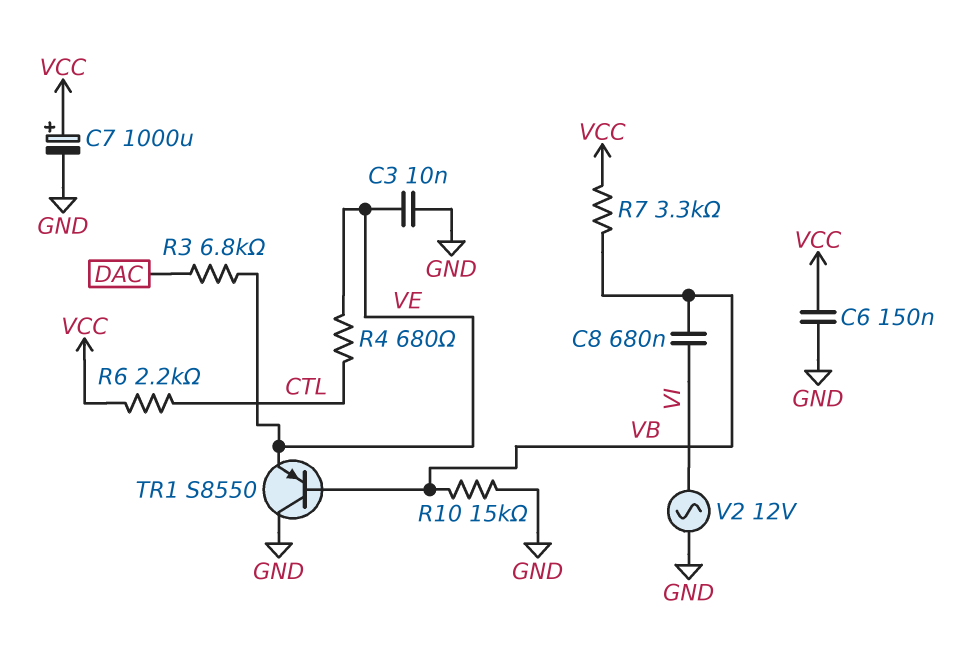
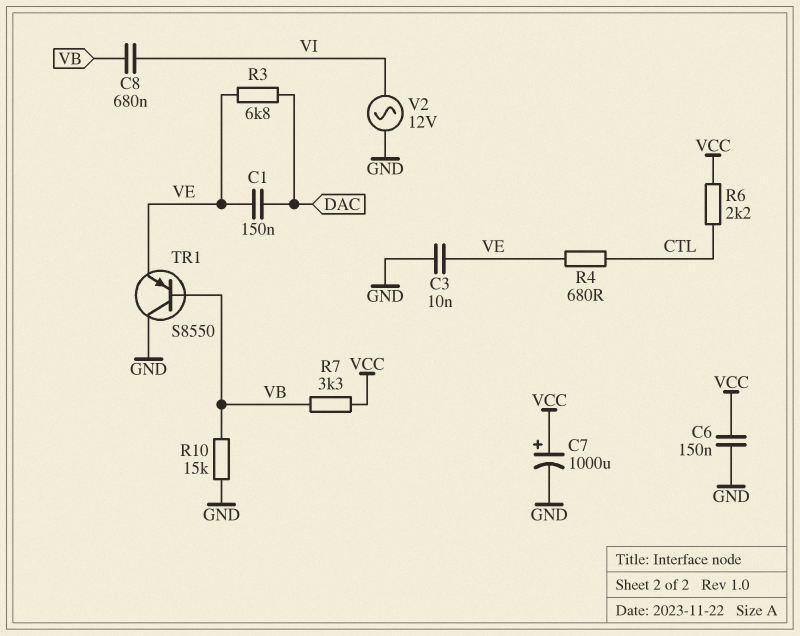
C1: none -> 150nF (DAC, VE)

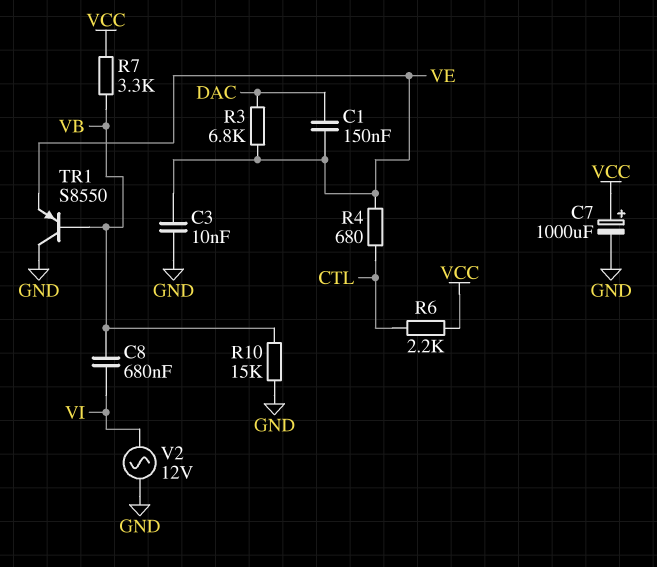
C6: 150nF (GND, VCC) -> none

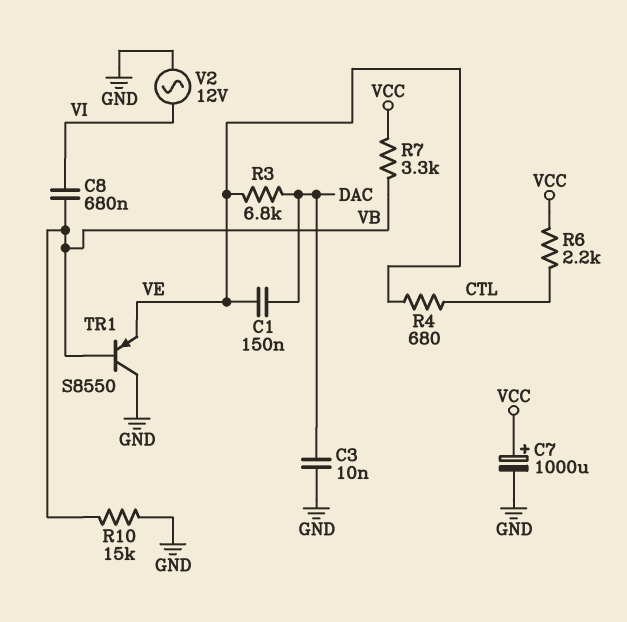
C3: 10nF (GND, VE) -> 10nF (DAC, GND)

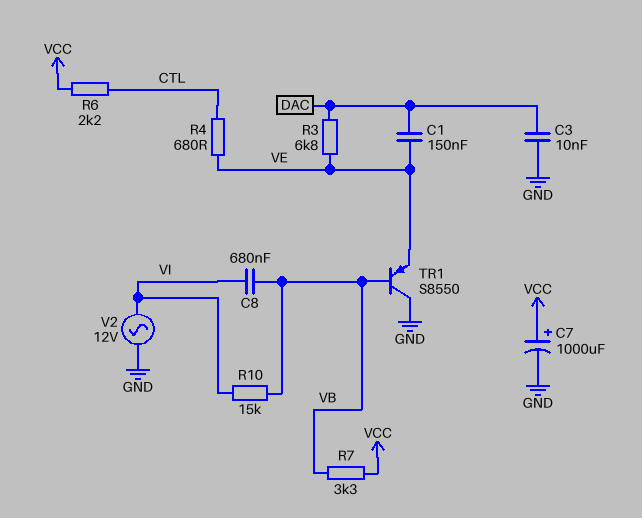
R10: 15k (GND, VB) -> 15k (VB, VI)

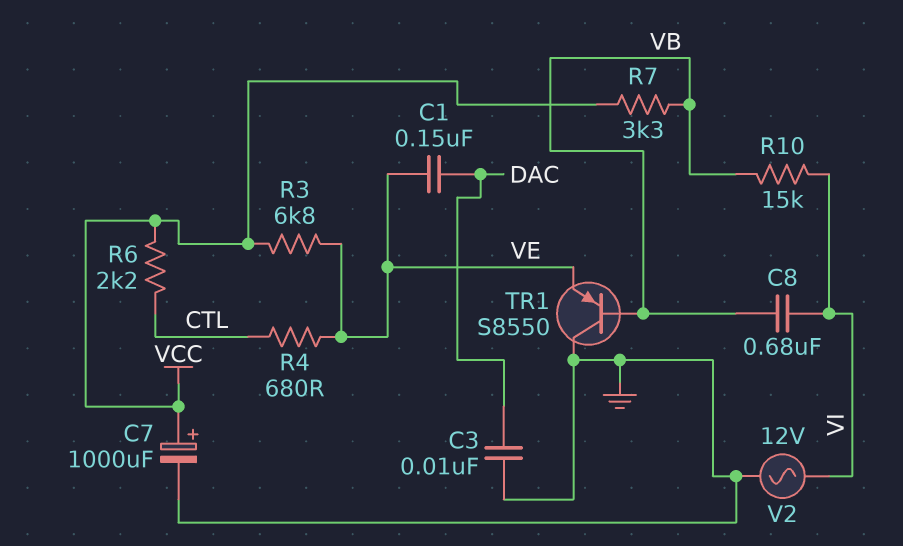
R3: 6.8k (DAC, VE) -> 6.8k (VCC, VE)

